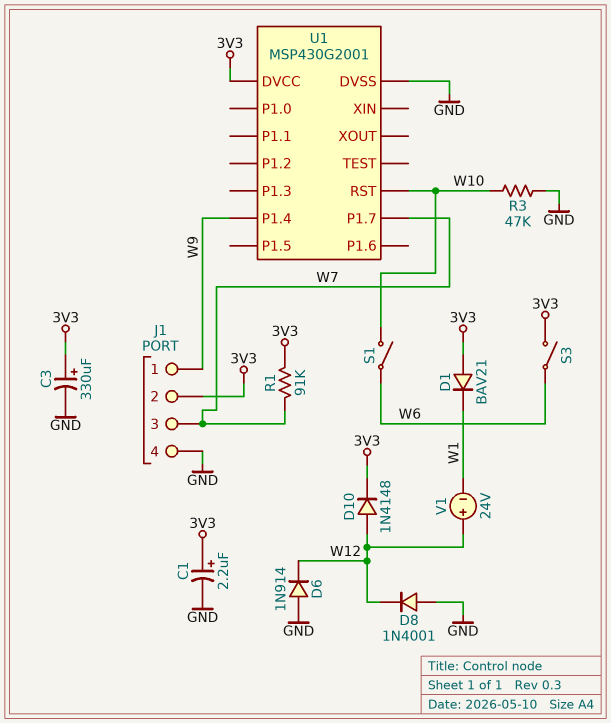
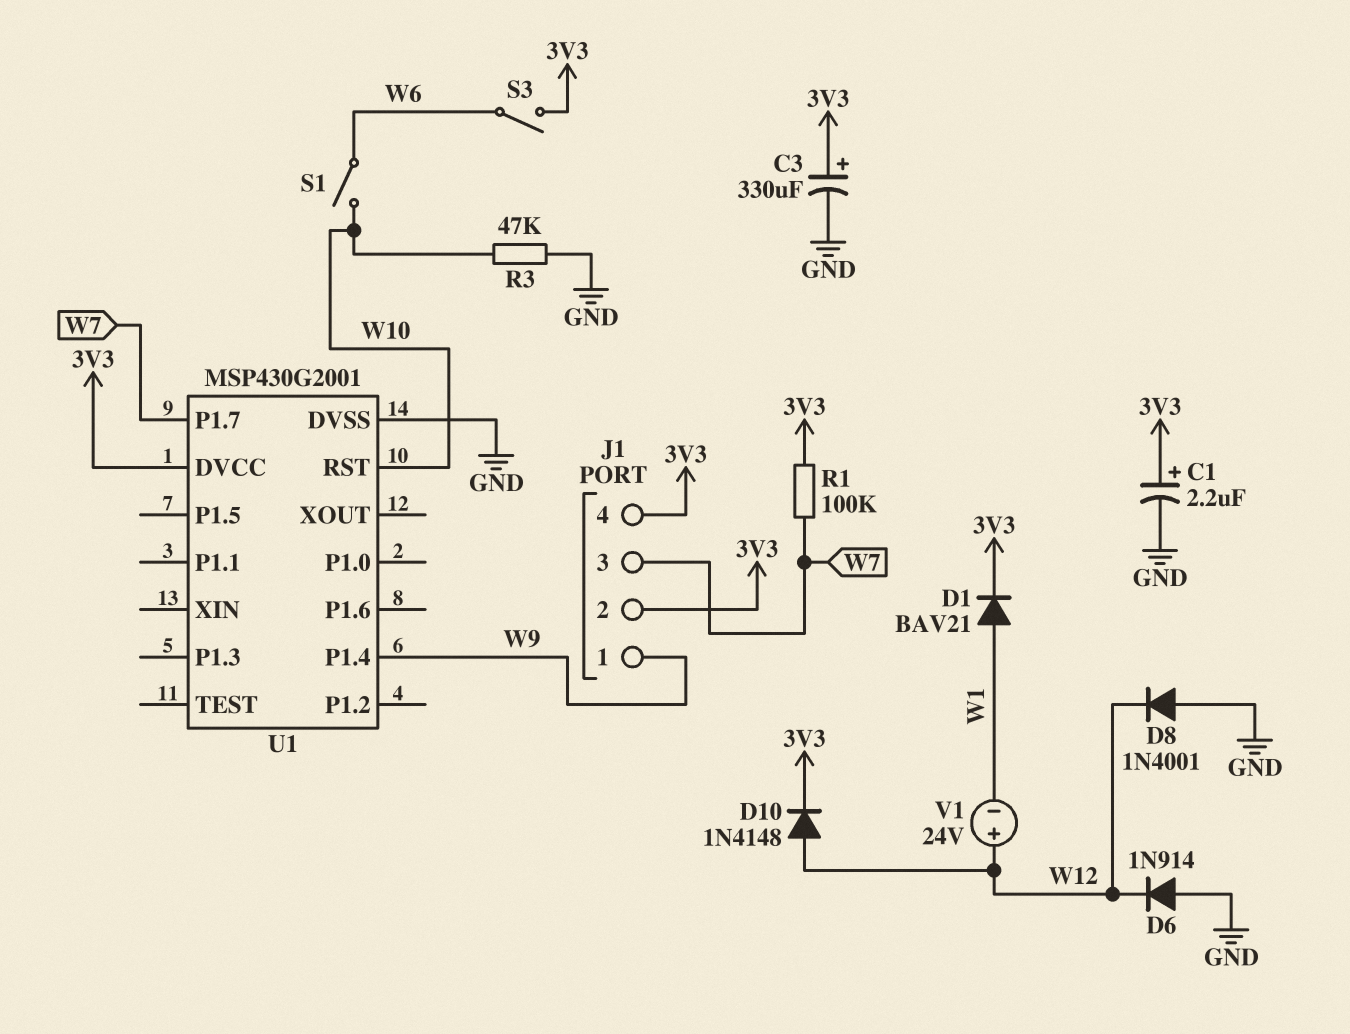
D1: diode BAV21 (A 3V3, K W1) -> diode BAV21 (A W1, K 3V3)
J1 pin 4: GND -> 3V3
R1: 91k (3V3, W7) -> 100k (3V3, W7)

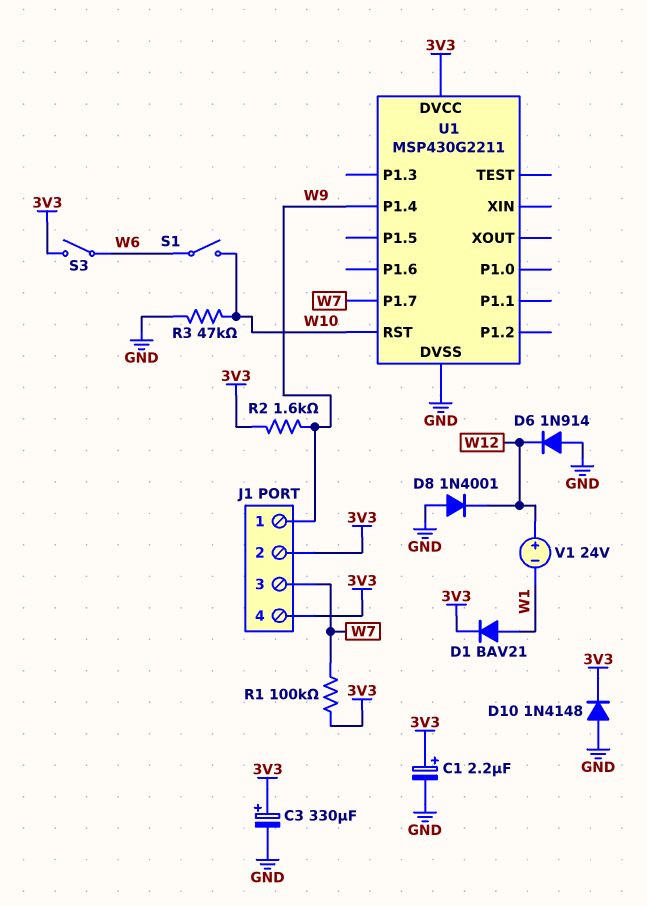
D10: diode 1N4148 (A W12, K 3V3) -> diode 1N4148 (A GND, K 3V3)
R2: none -> 1.6k (3V3, W9)
U1: MSP430G2001 -> MSP430G2211

